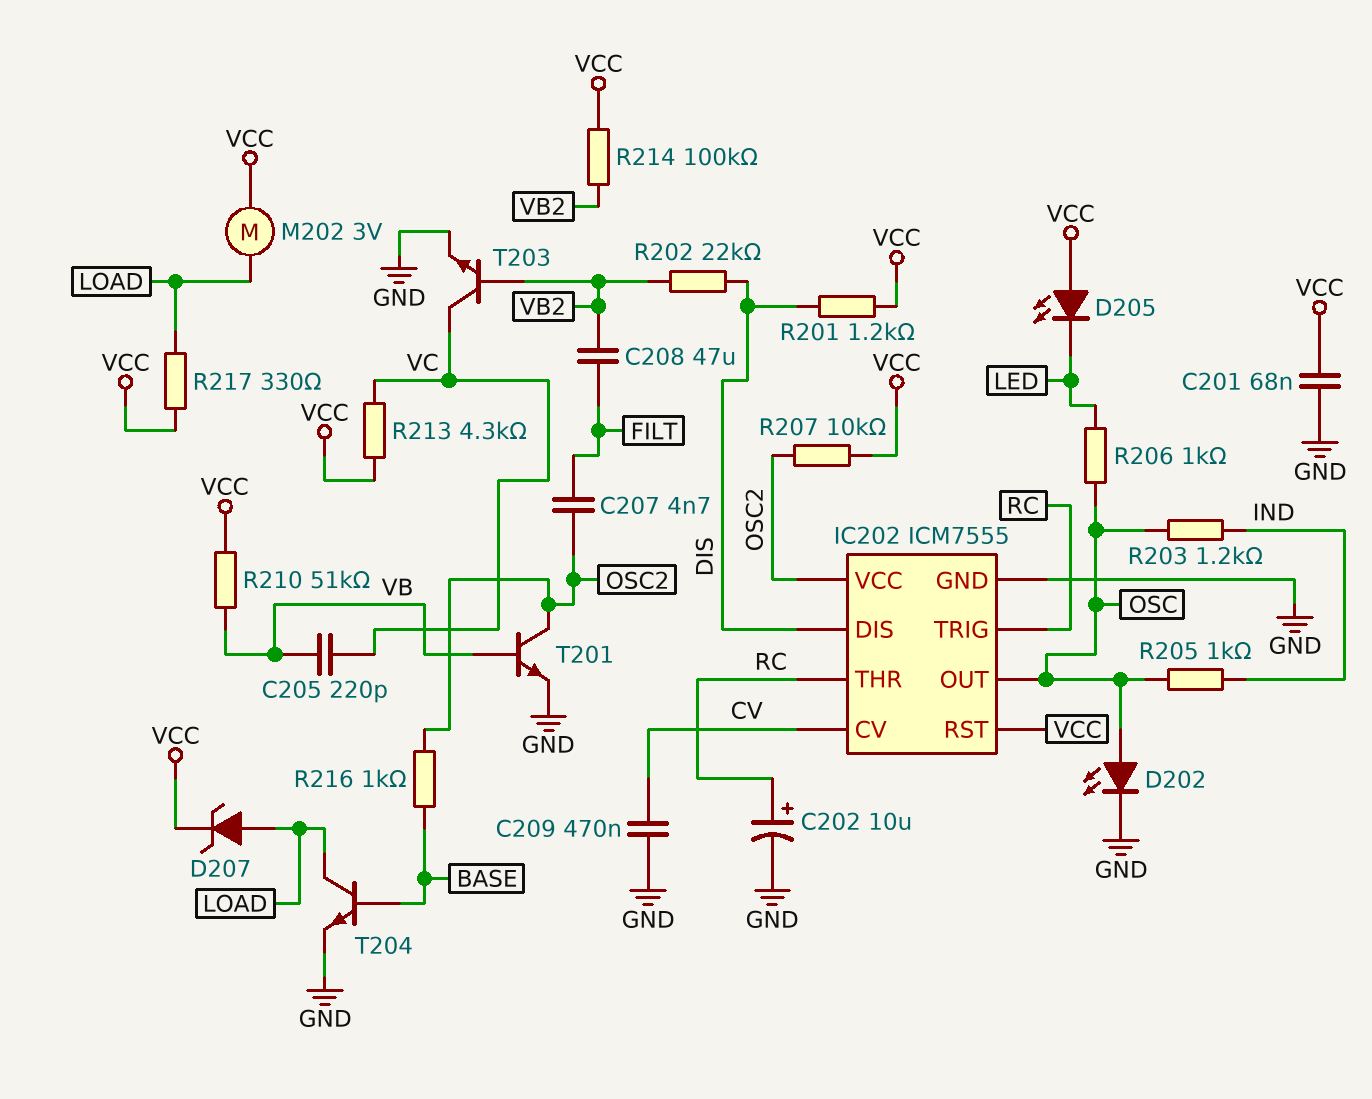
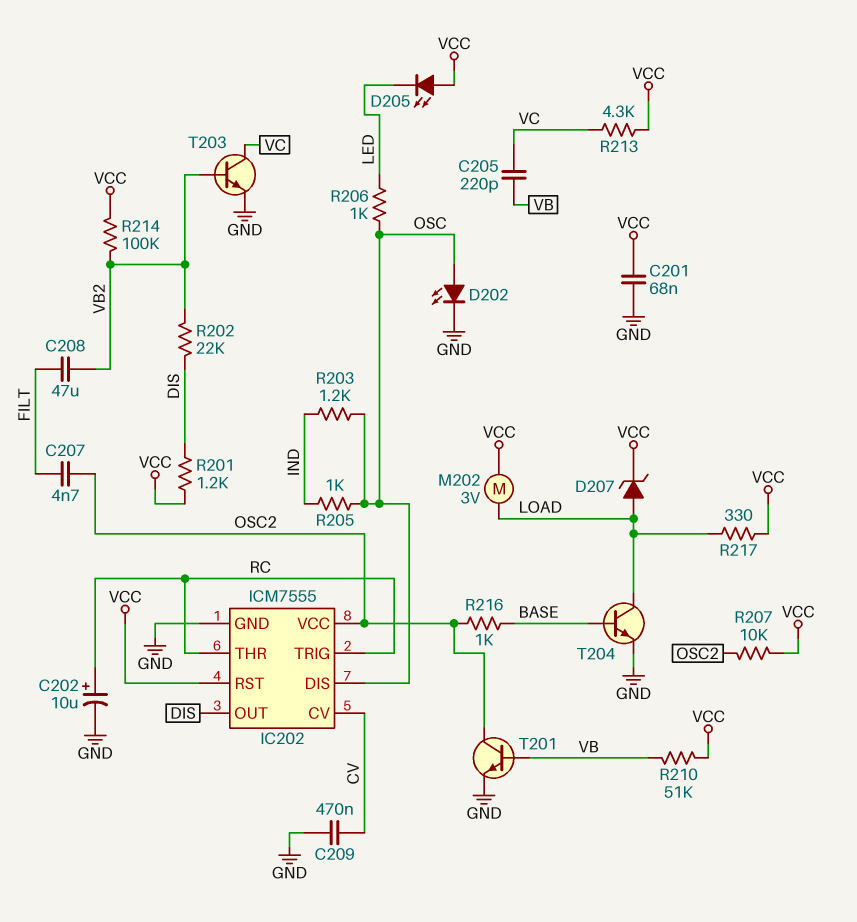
IC202 pin DIS: DIS -> OSC
IC202 pin OUT: OSC -> DIS

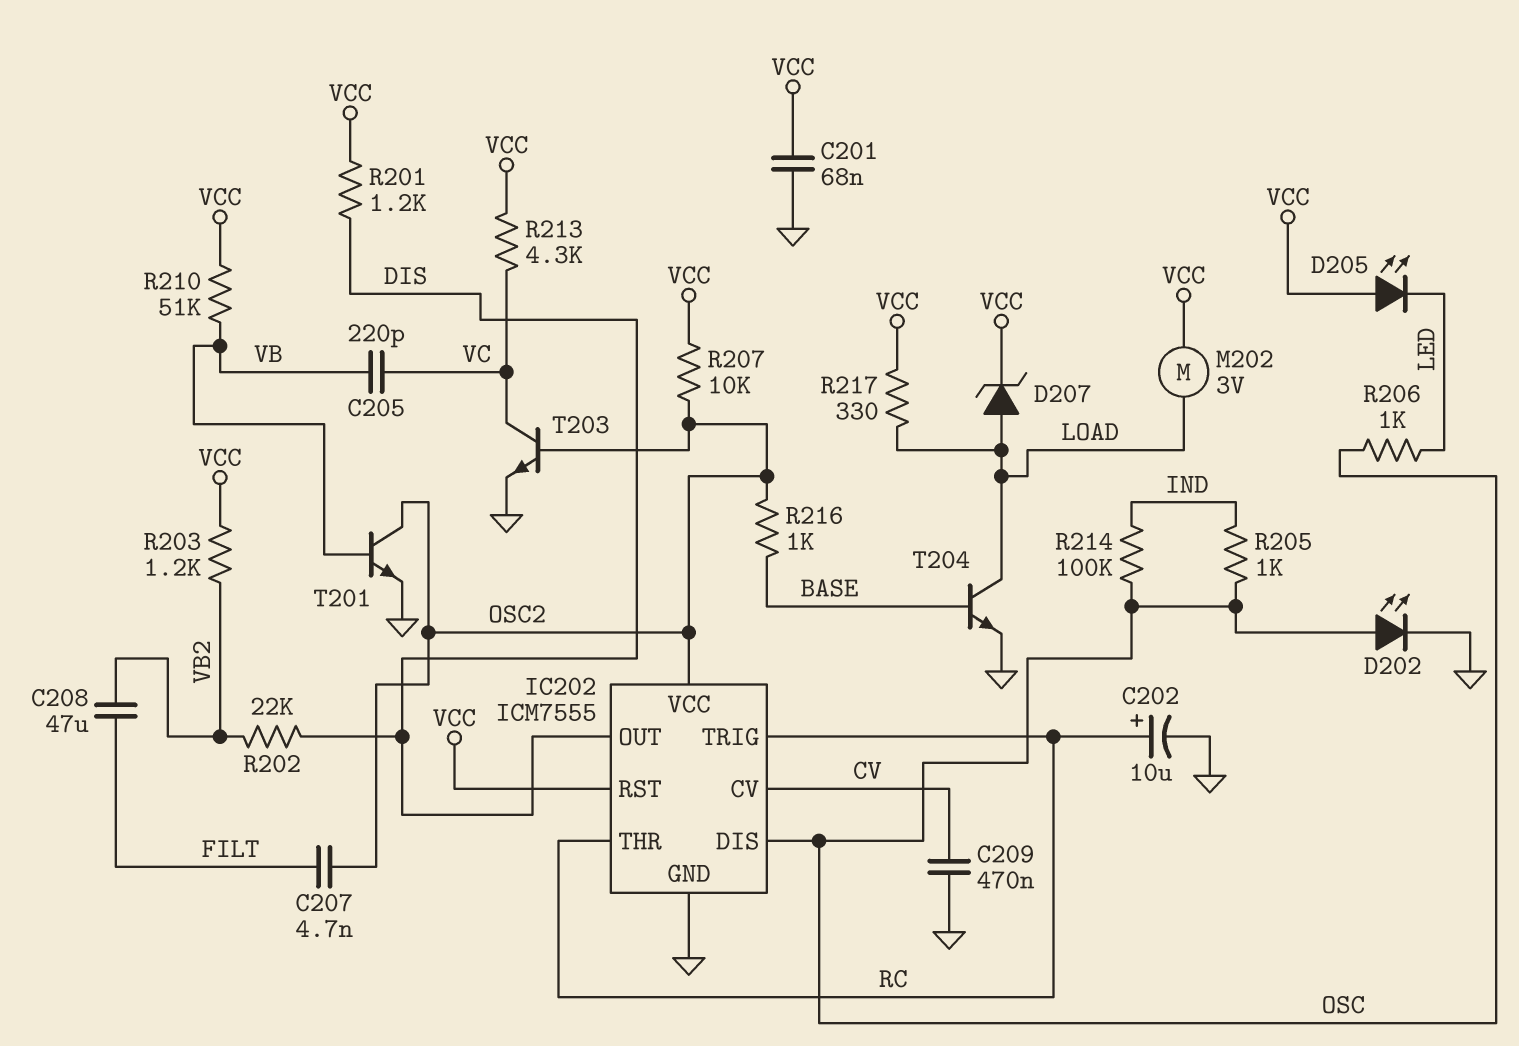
R203: 1.2k (IND, OSC) -> 1.2k (VB2, VCC)
R214: 100k (VB2, VCC) -> 100k (IND, OSC)
T203: NPN (B VB2, C VC, E GND) -> NPN (B OSC2, C VC, E GND)

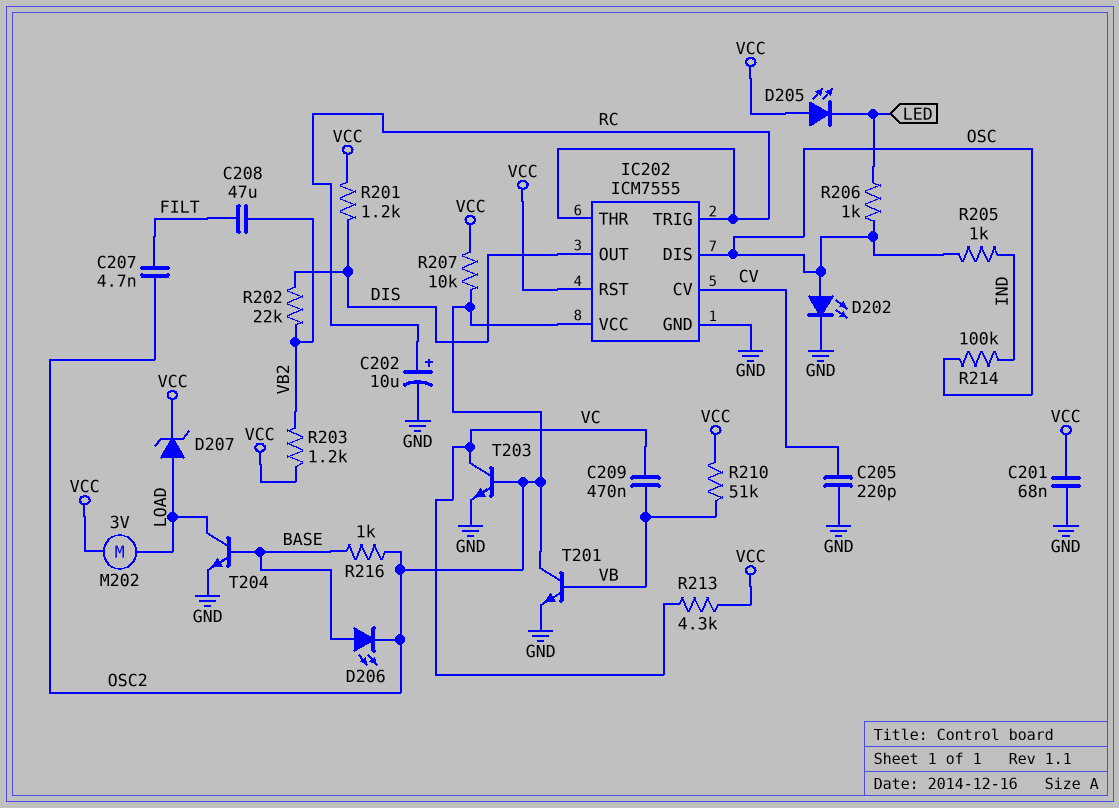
C205: 220pF (VB, VC) -> 220pF (CV, GND)
C209: 470nF (CV, GND) -> 470nF (VB, VC)
D206: none -> LED (A BASE, K OSC2)
R217: 330 (LOAD, VCC) -> none

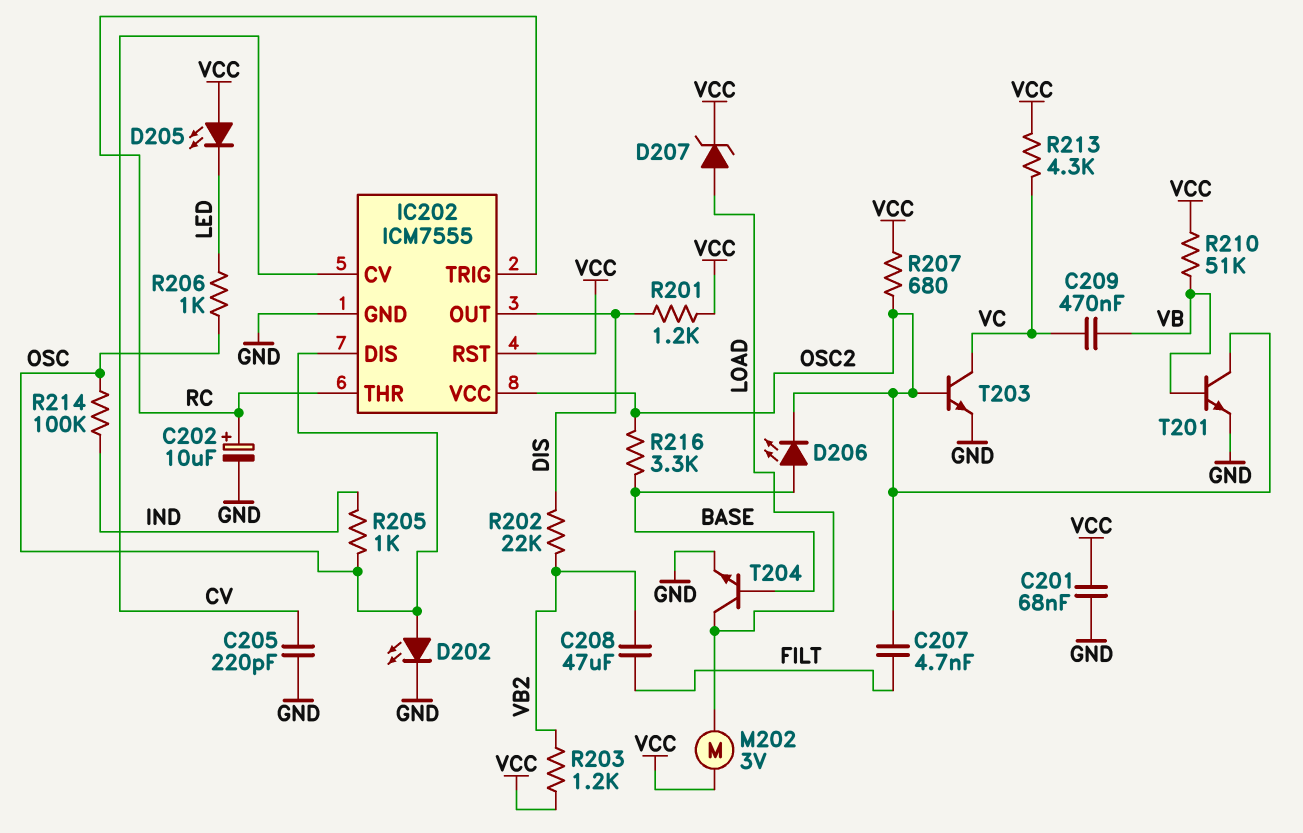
R207: 10k (OSC2, VCC) -> 680 (OSC2, VCC)
R216: 1k (BASE, OSC2) -> 3.3k (BASE, OSC2)

